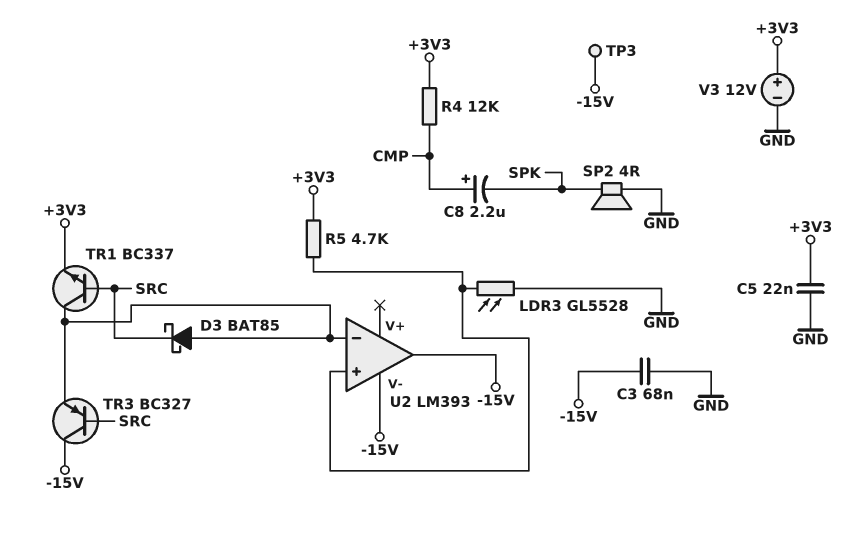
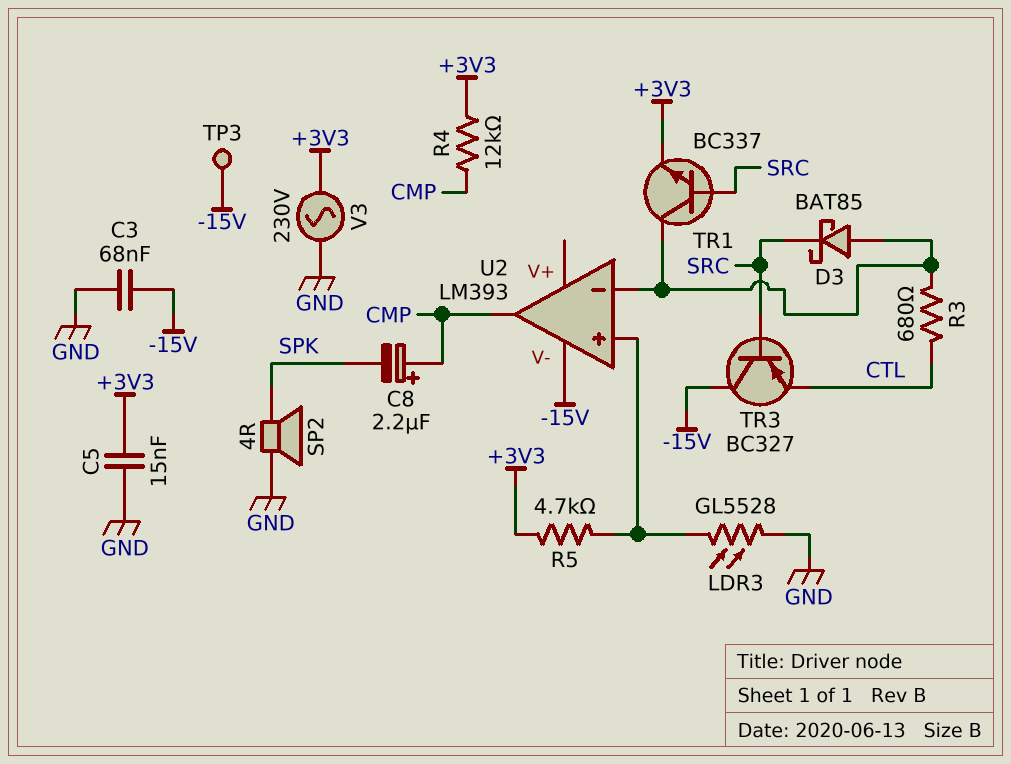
C5: 22nF (+3V3, GND) -> 15nF (+3V3, GND)
R3: none -> 680 (CTL, U2/in-)
TR3: PNP BC327 (B SRC, C -15V, E U2/in-) -> PNP BC327 (B SRC, C -15V, E CTL)
U2 pin out: -15V -> CMP
V3: 12V (plus +3V3, minus GND) -> AC 230V (+3V3, GND)

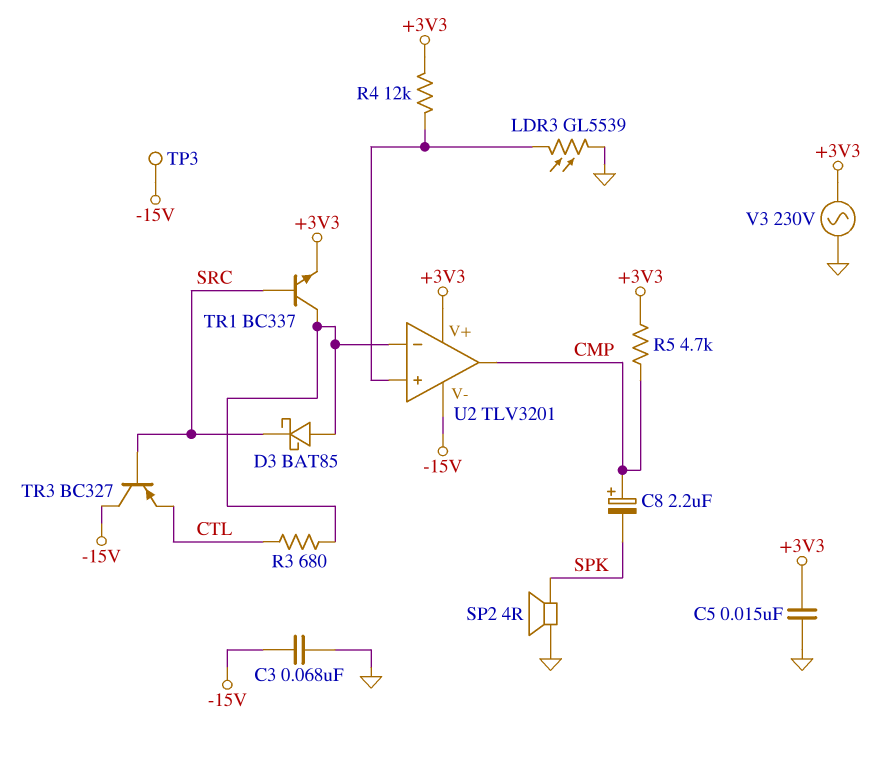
LDR3: GL5528 (GND, U2/in+) -> GL5539 (GND, U2/in+)
R4: 12k (+3V3, CMP) -> 12k (+3V3, U2/in+)
R5: 4.7k (+3V3, U2/in+) -> 4.7k (+3V3, CMP)
U2: LM393 -> TLV3201
U2 pin V+: none -> +3V3

